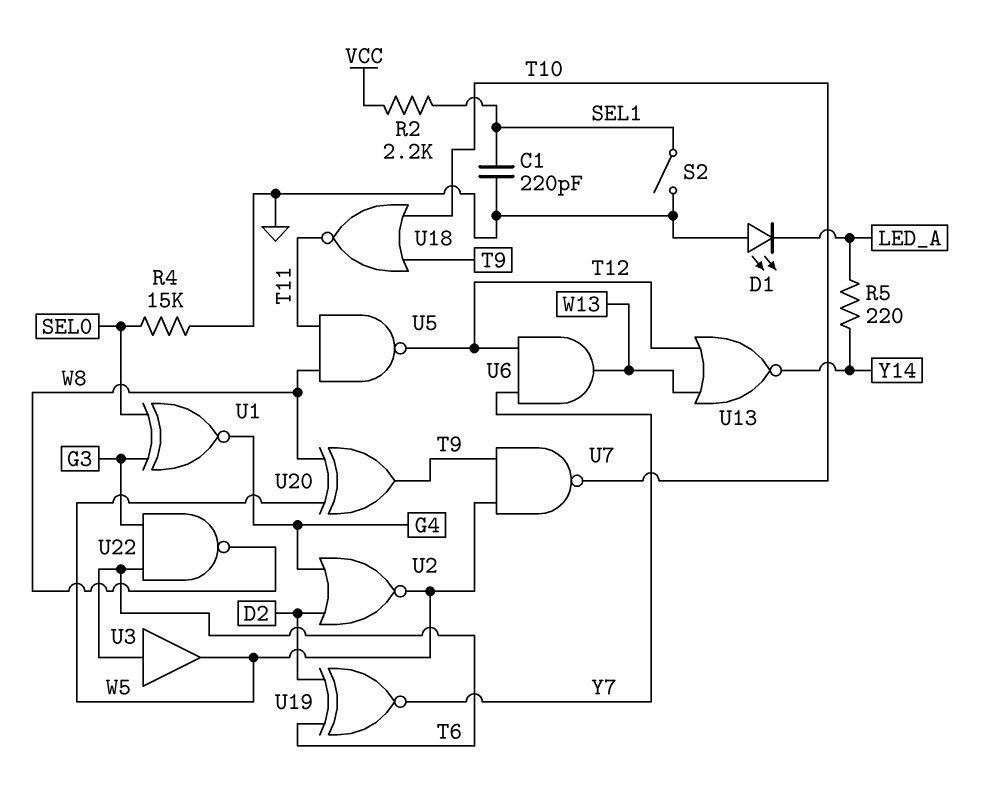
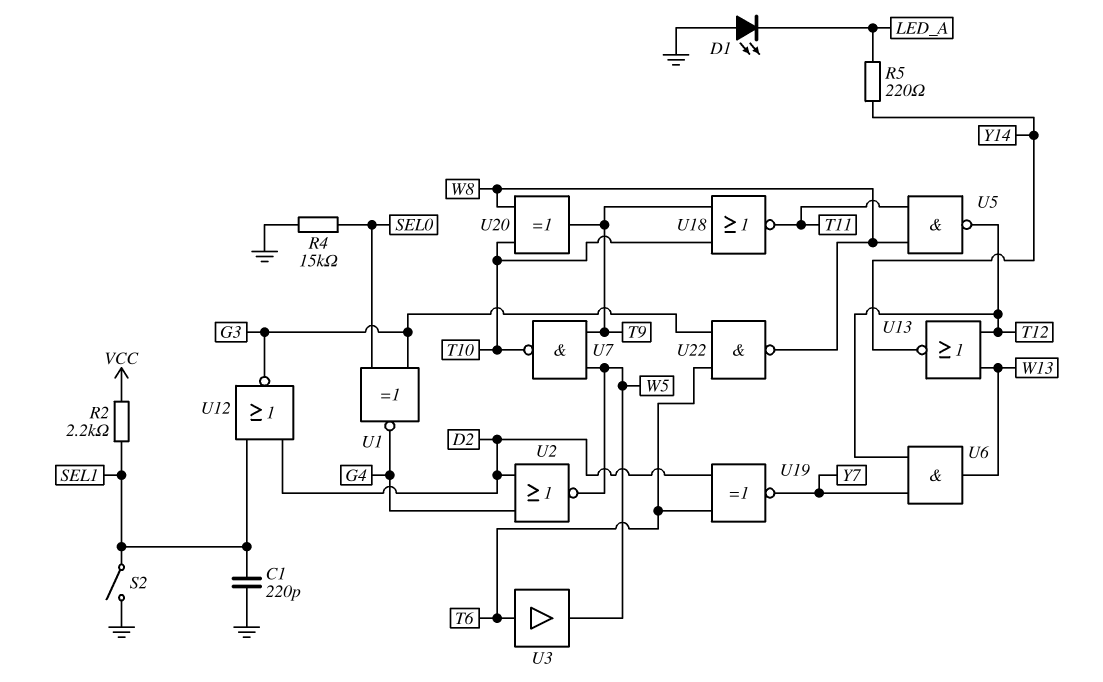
U12: none -> NOR (in D2, in SEL1, out G3)
U20: XOR (in W5, in W8, out T9) -> XOR (in T10, in W8, out T9)

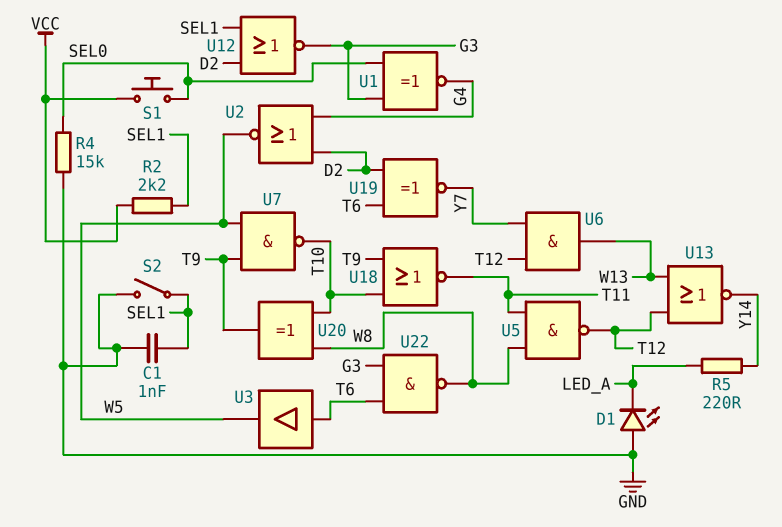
C1: 220pF (GND, SEL1) -> 1nF (GND, SEL1)
S1: none -> button (SEL0, VCC)

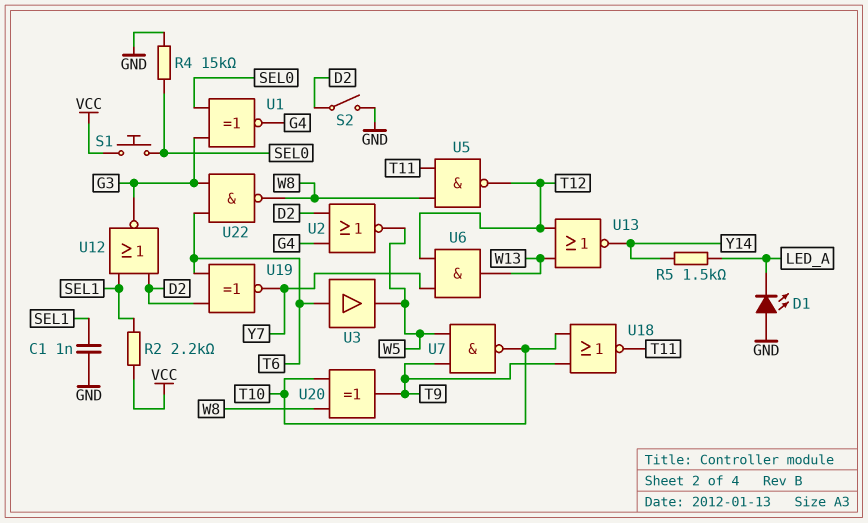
R5: 220 (LED_A, Y14) -> 1.5k (LED_A, Y14)
S2: switch (GND, SEL1) -> switch (D2, GND)

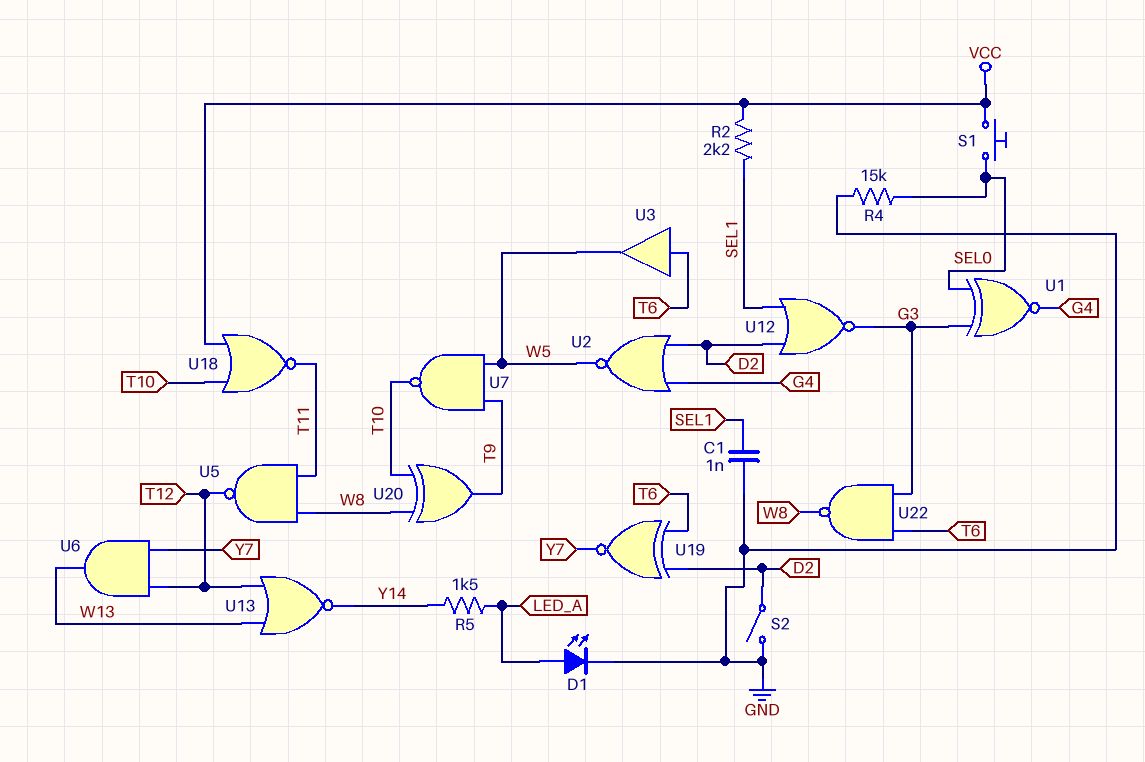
D1: LED (A GND, K LED_A) -> LED (A LED_A, K GND)
U18: NOR (in T9, in T10, out T11) -> NOR (in T10, in VCC, out T11)

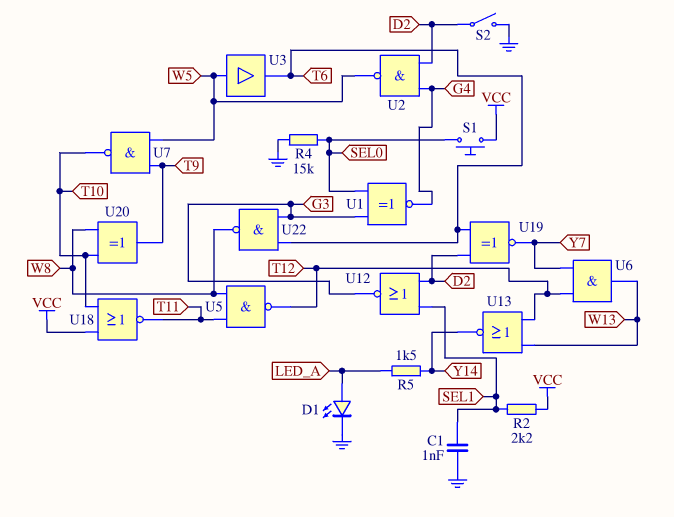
U2: NOR (in D2, in G4, out W5) -> NAND (in D2, in G4, out W5)
U3: buffer (in T6, out W5) -> buffer (in W5, out T6)

